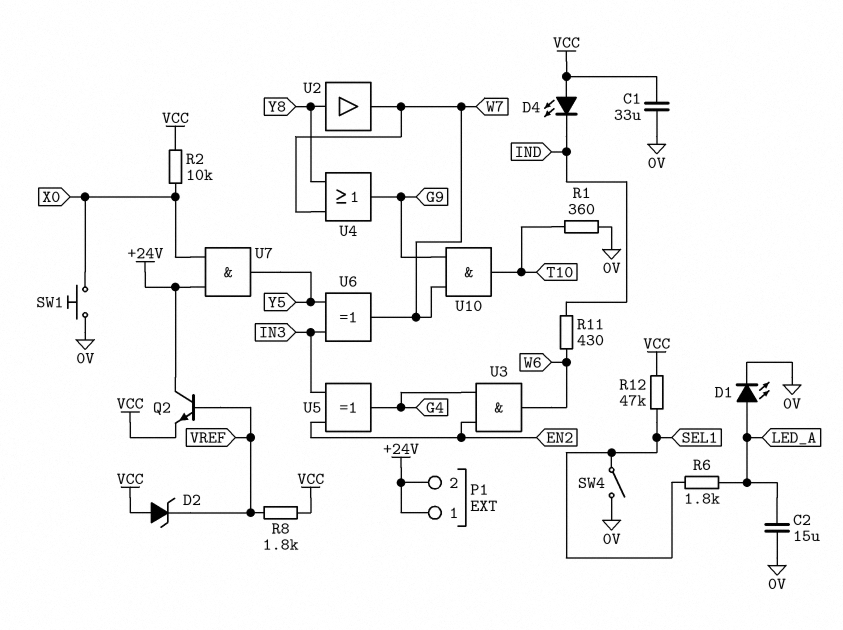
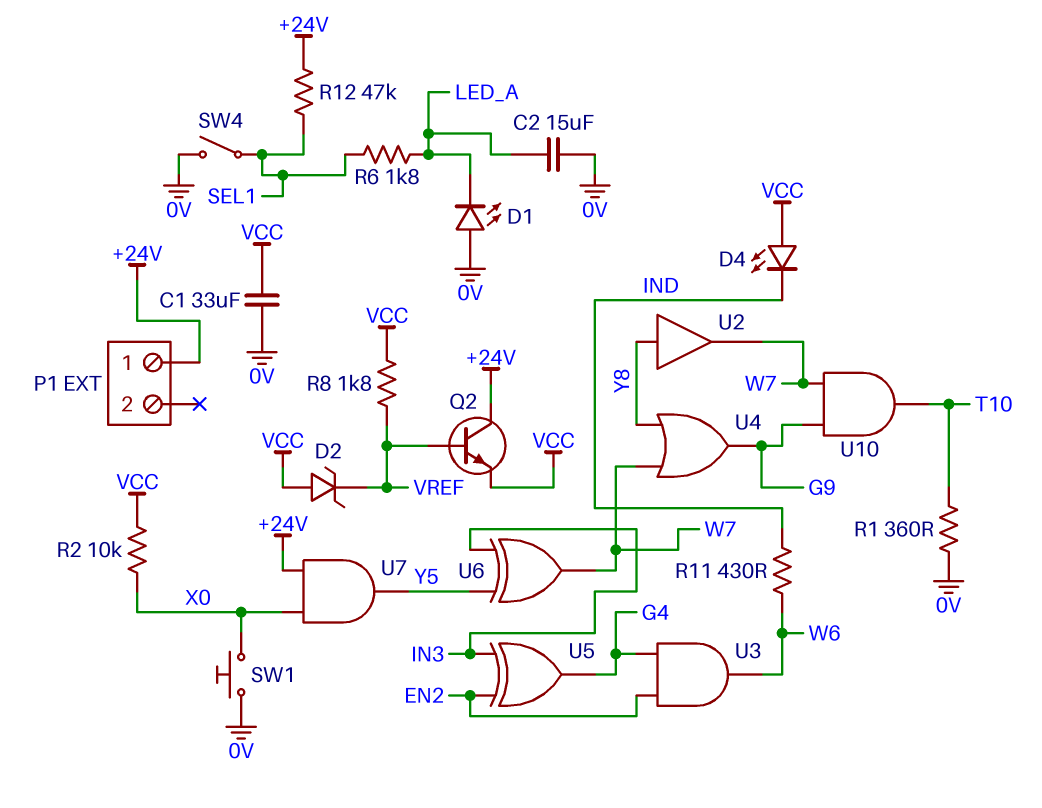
D1: LED (A LED_A, K 0V) -> LED (A 0V, K LED_A)
P1 pin 2: +24V -> none
R12: 47k (SEL1, VCC) -> 47k (+24V, SEL1)

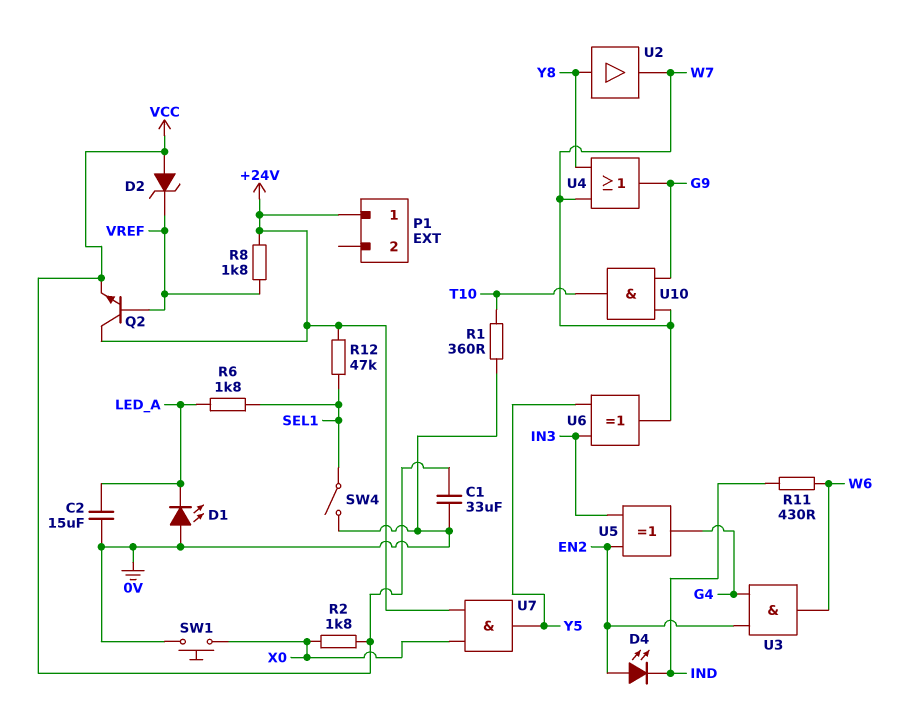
D4: LED (A VCC, K IND) -> LED (A EN2, K IND)
R2: 10k (VCC, X0) -> 1.8k (VCC, X0)
R8: 1.8k (VCC, VREF) -> 1.8k (+24V, VREF)

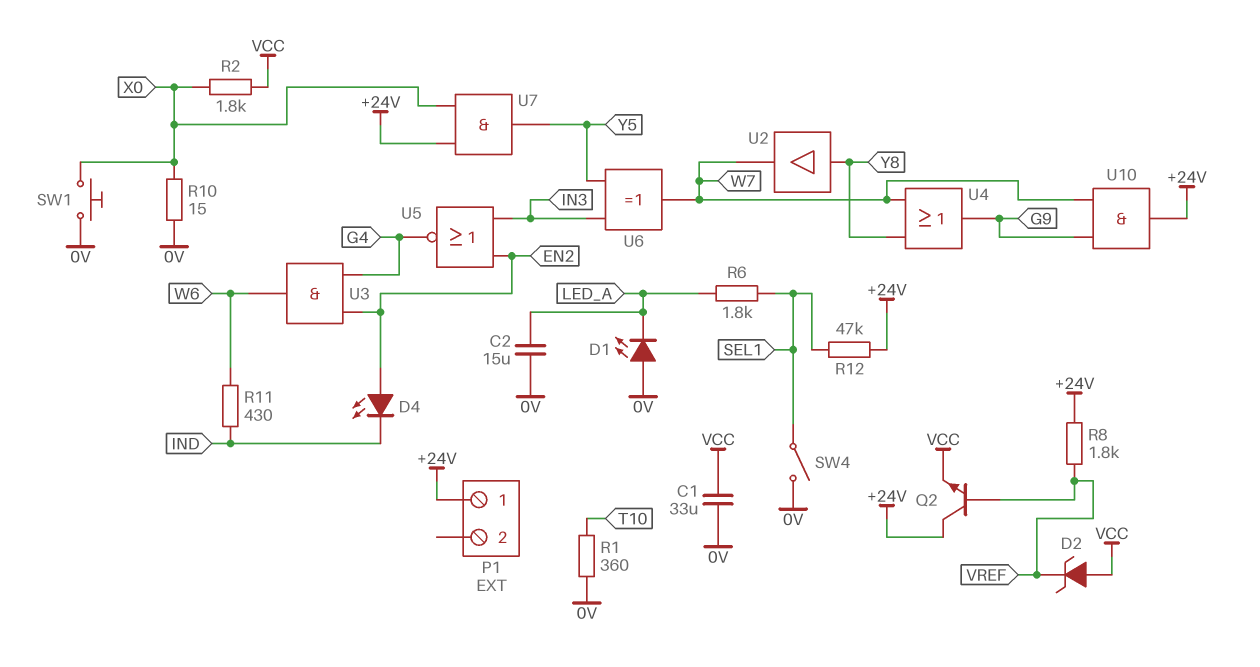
R10: none -> 15 (0V, X0)
U5: XOR (in EN2, in IN3, out G4) -> NOR (in EN2, in IN3, out G4)
U10: AND (in G9, in W7, out T10) -> AND (in G9, in W7, out +24V)

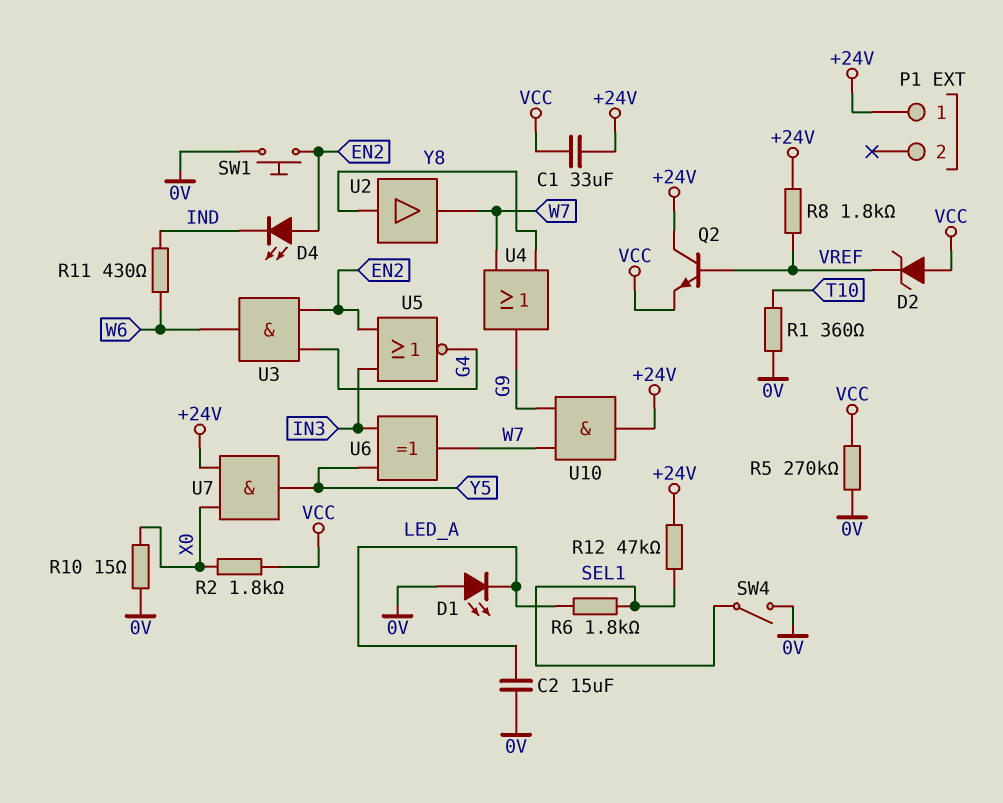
C1: 33uF (0V, VCC) -> 33uF (+24V, VCC)
R5: none -> 270k (0V, VCC)
SW1: button (0V, X0) -> button (0V, EN2)

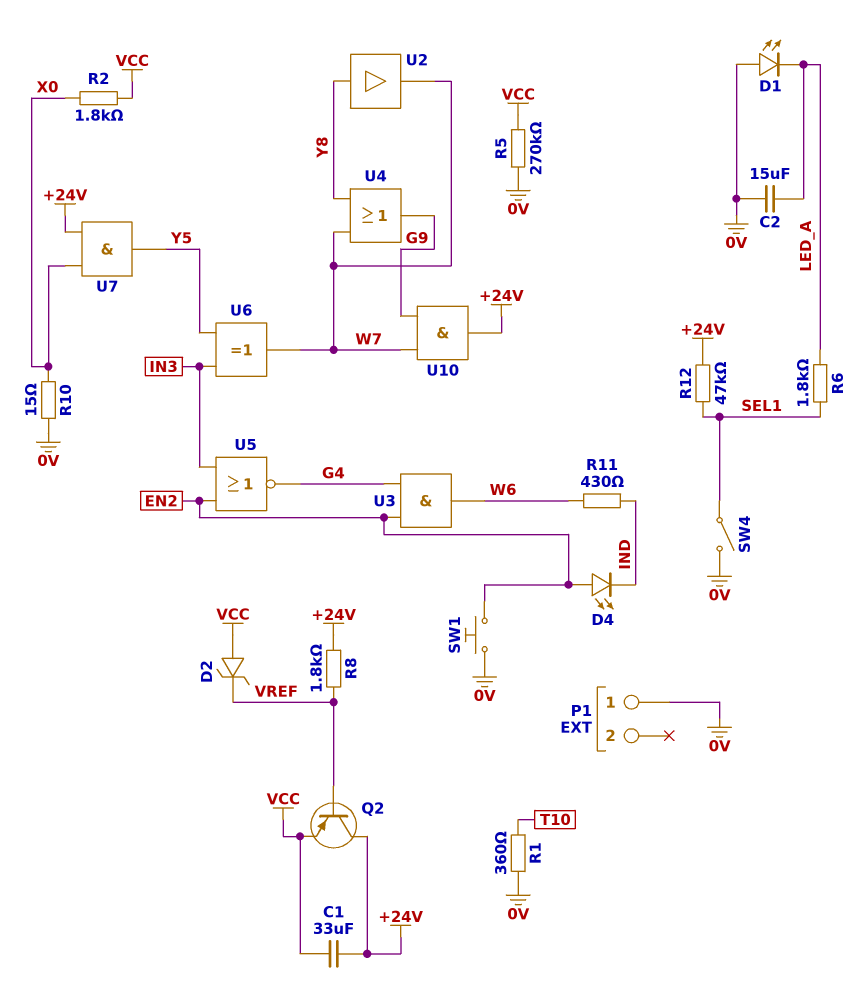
P1 pin 1: +24V -> 0V
Q2: NPN (B VREF, C +24V, E VCC) -> PNP (B VREF, C +24V, E VCC)

